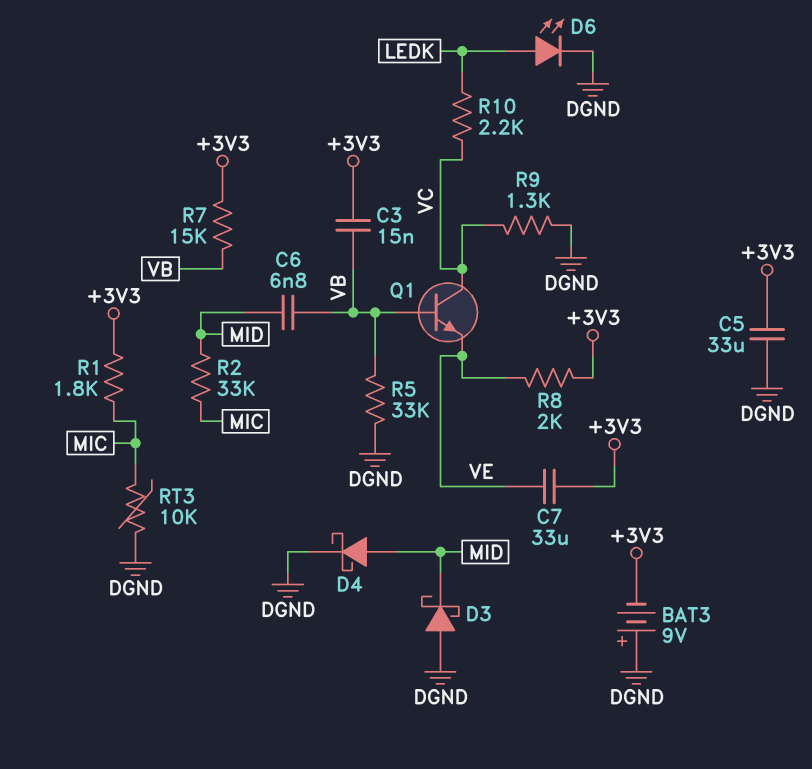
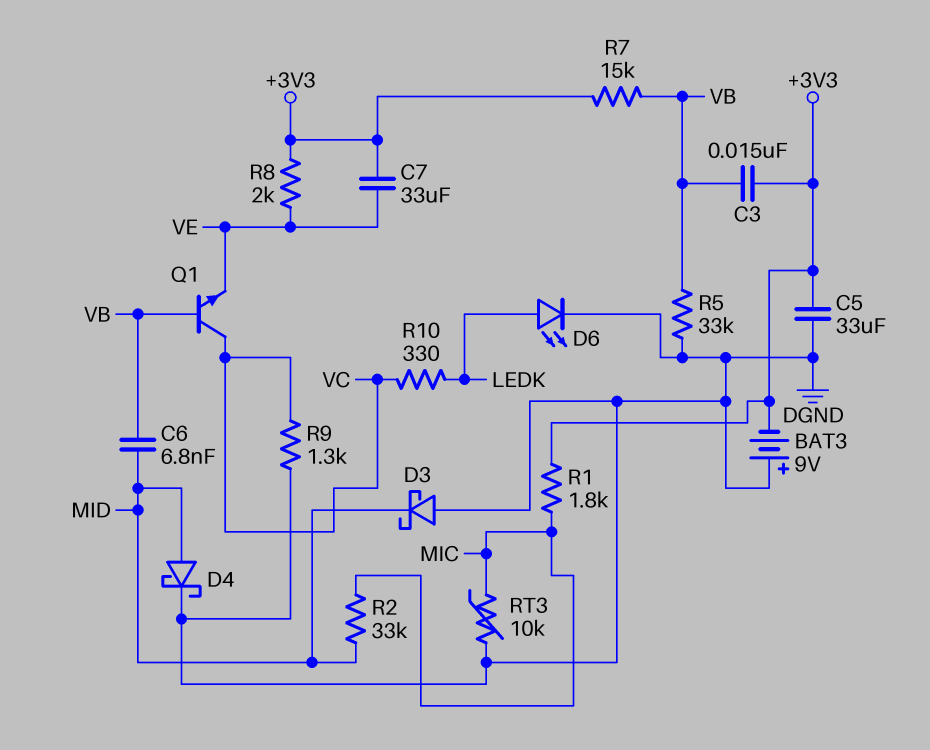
R10: 2.2k (LEDK, VC) -> 330 (LEDK, VC)

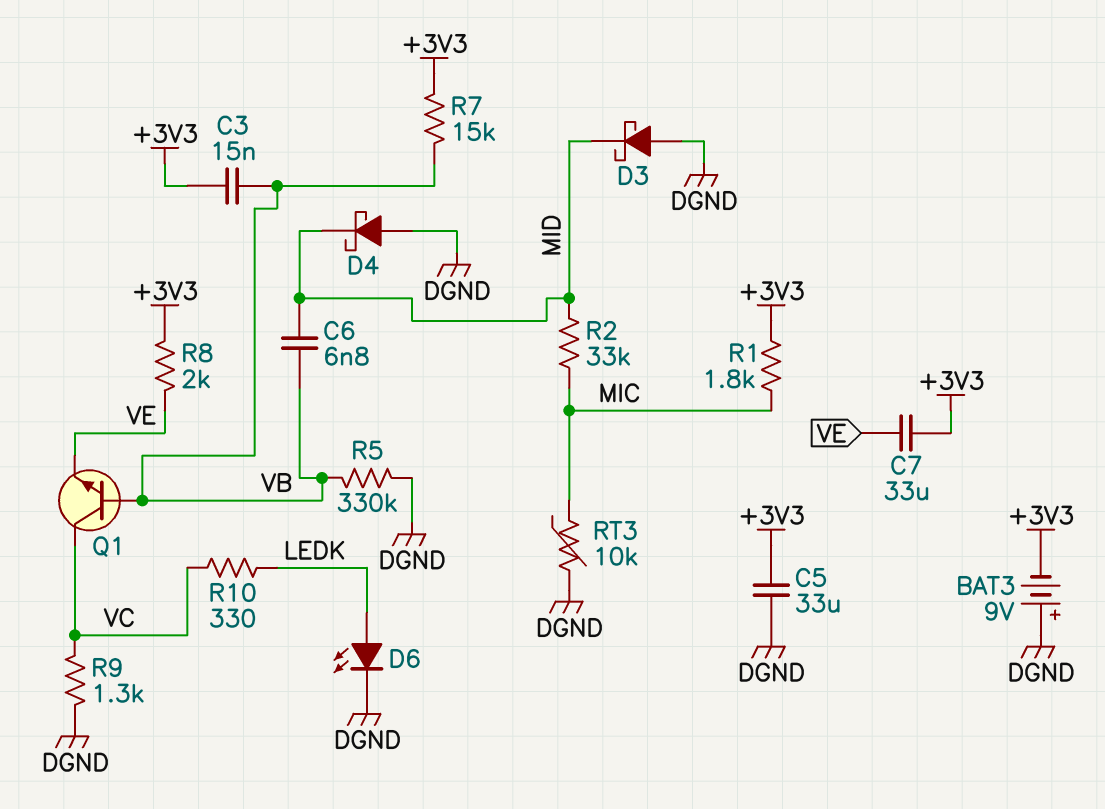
D4: schottky (A MID, K DGND) -> schottky (A DGND, K MID)
R5: 33k (DGND, VB) -> 330k (DGND, VB)

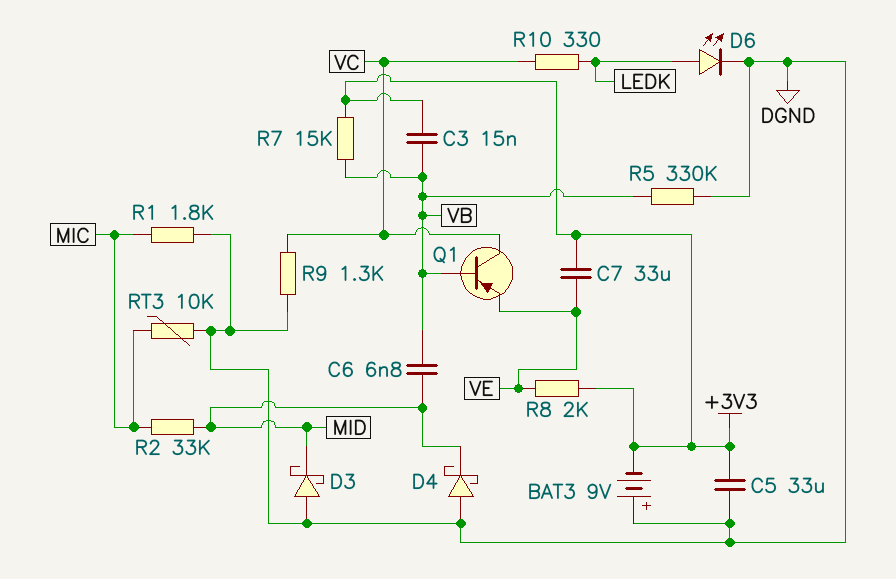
Q1: NPN (B VB, C VC, E VE) -> PNP (B VB, C VC, E VE)
R1: 1.8k (+3V3, MIC) -> 1.8k (DGND, MIC)

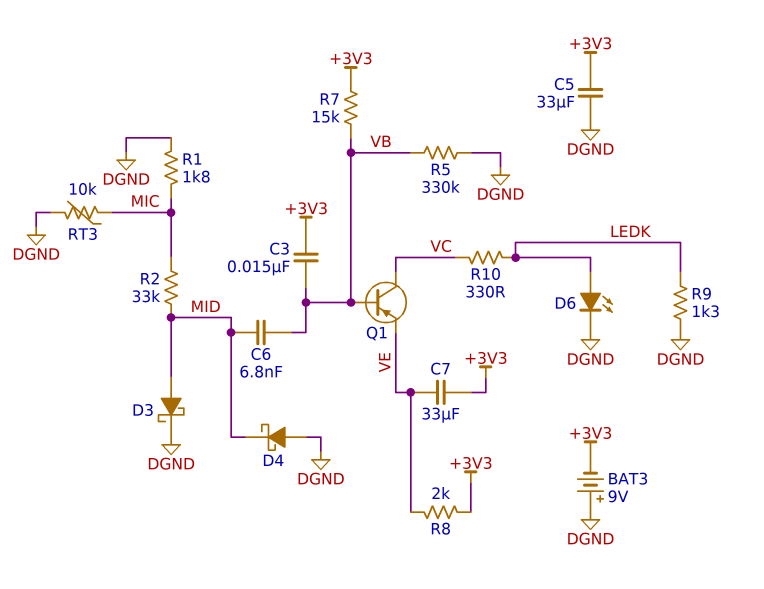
D3: schottky (A DGND, K MID) -> schottky (A MID, K DGND)
R9: 1.3k (DGND, VC) -> 1.3k (DGND, LEDK)

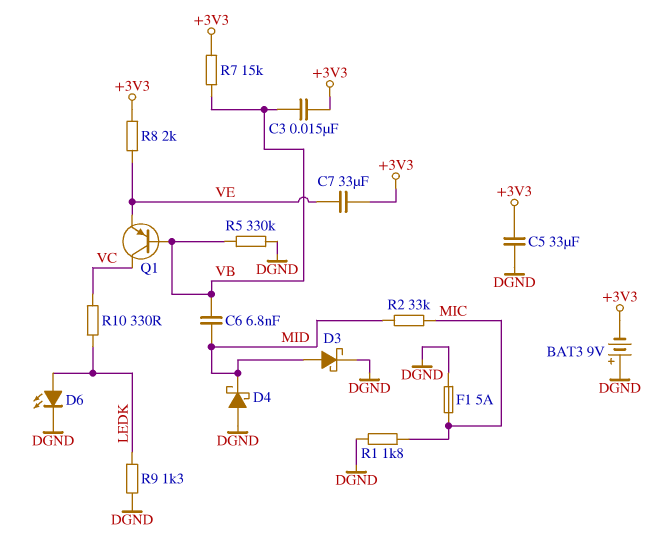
F1: none -> 5A (DGND, MIC)
RT3: 10k (DGND, MIC) -> none

